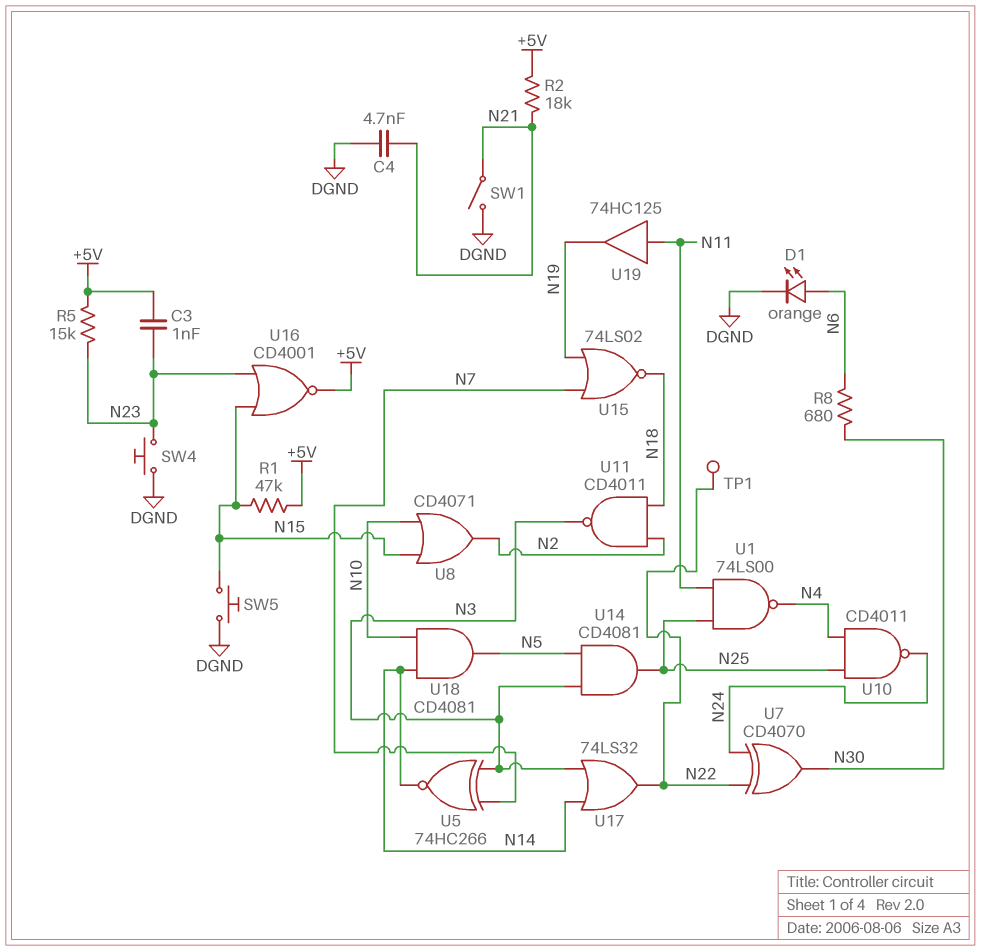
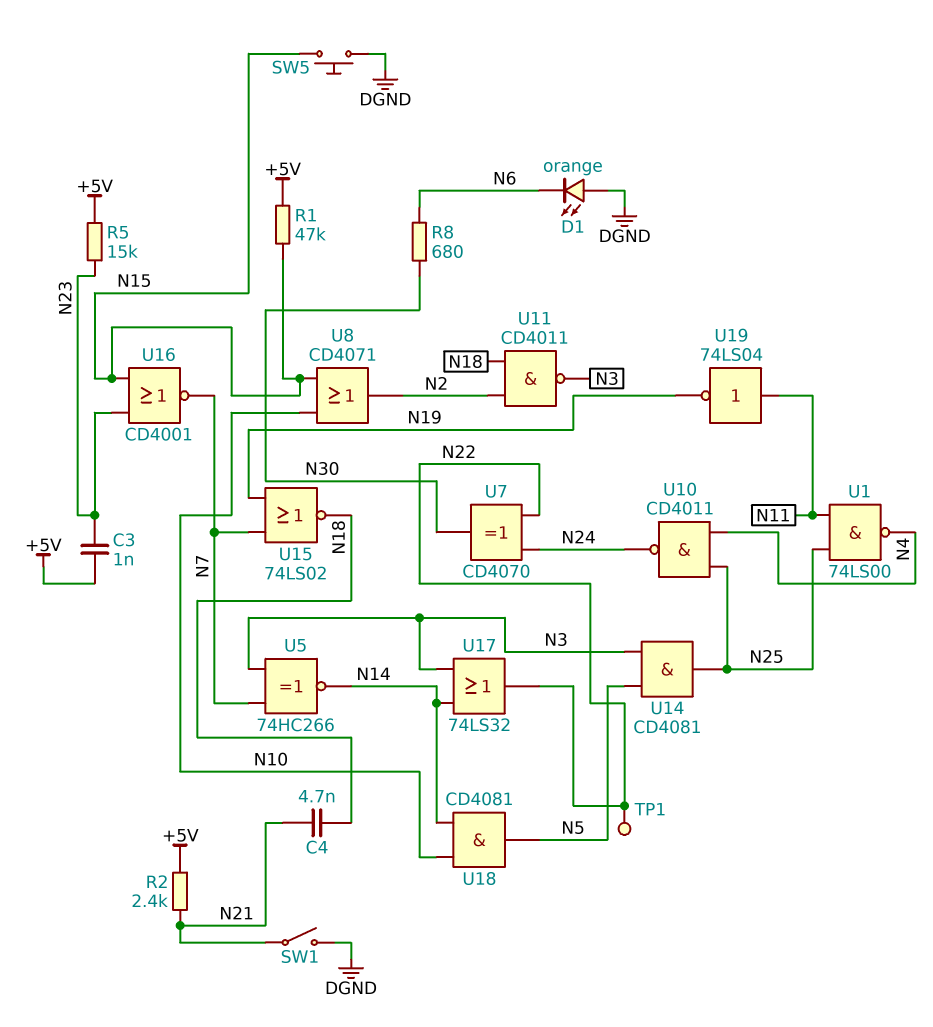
C4: 4.7nF (DGND, N21) -> 4.7nF (N18, N21)
D1: LED orange (A N6, K DGND) -> LED orange (A DGND, K N6)
R2: 18k (+5V, N21) -> 2.4k (+5V, N21)
SW4: button (DGND, N23) -> none
U16: NOR CD4001 (in N15, in N23, out +5V) -> NOR CD4001 (in N15, in N23, out N7)
U19: buffer 74HC125 (in N11, out N19) -> NOT 74LS04 (in N11, out N19)

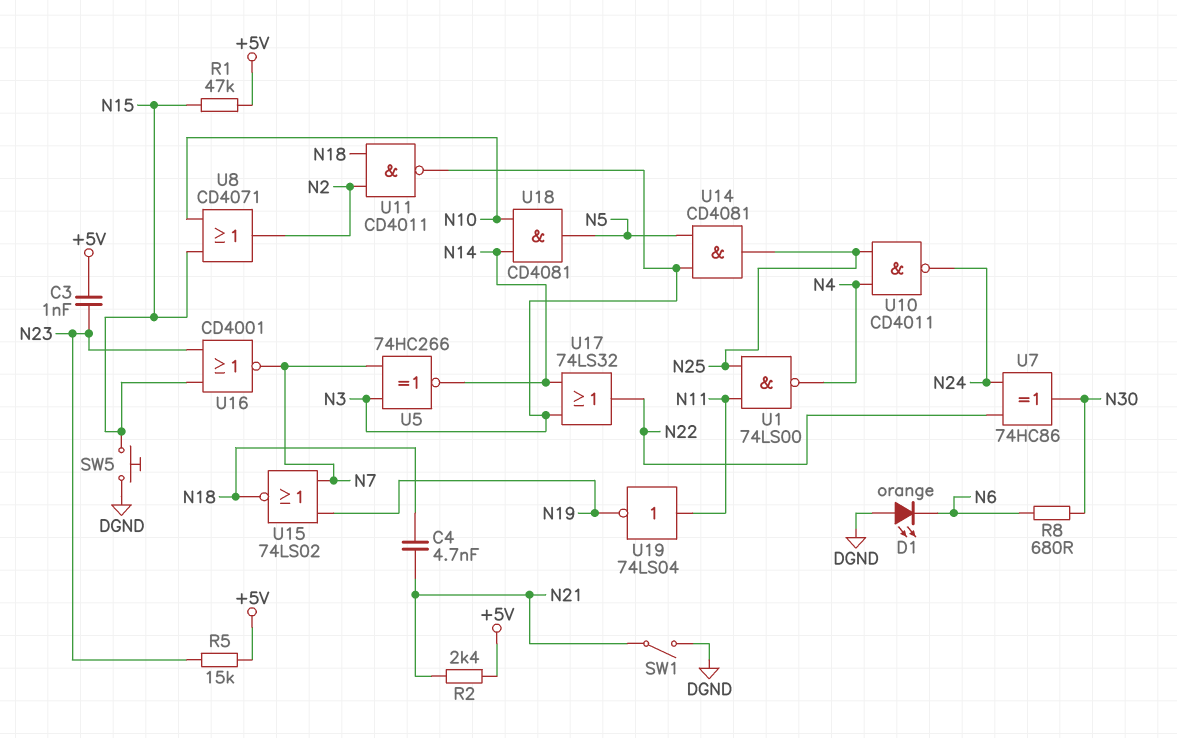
TP1: test point (N22) -> none
U7: XOR CD4070 (in N22, in N24, out N30) -> XOR 74HC86 (in N22, in N24, out N30)

